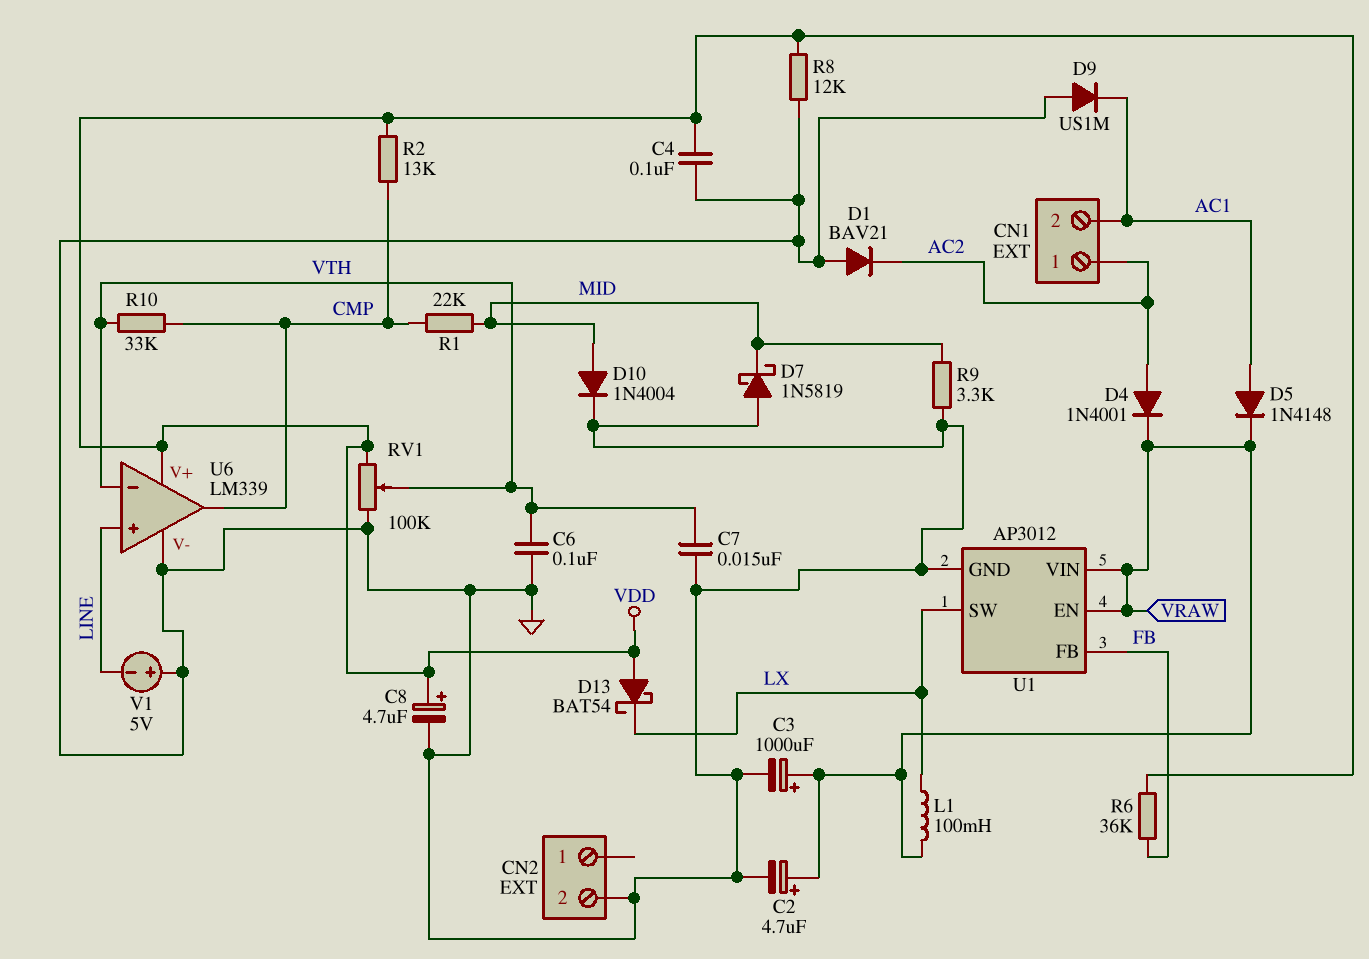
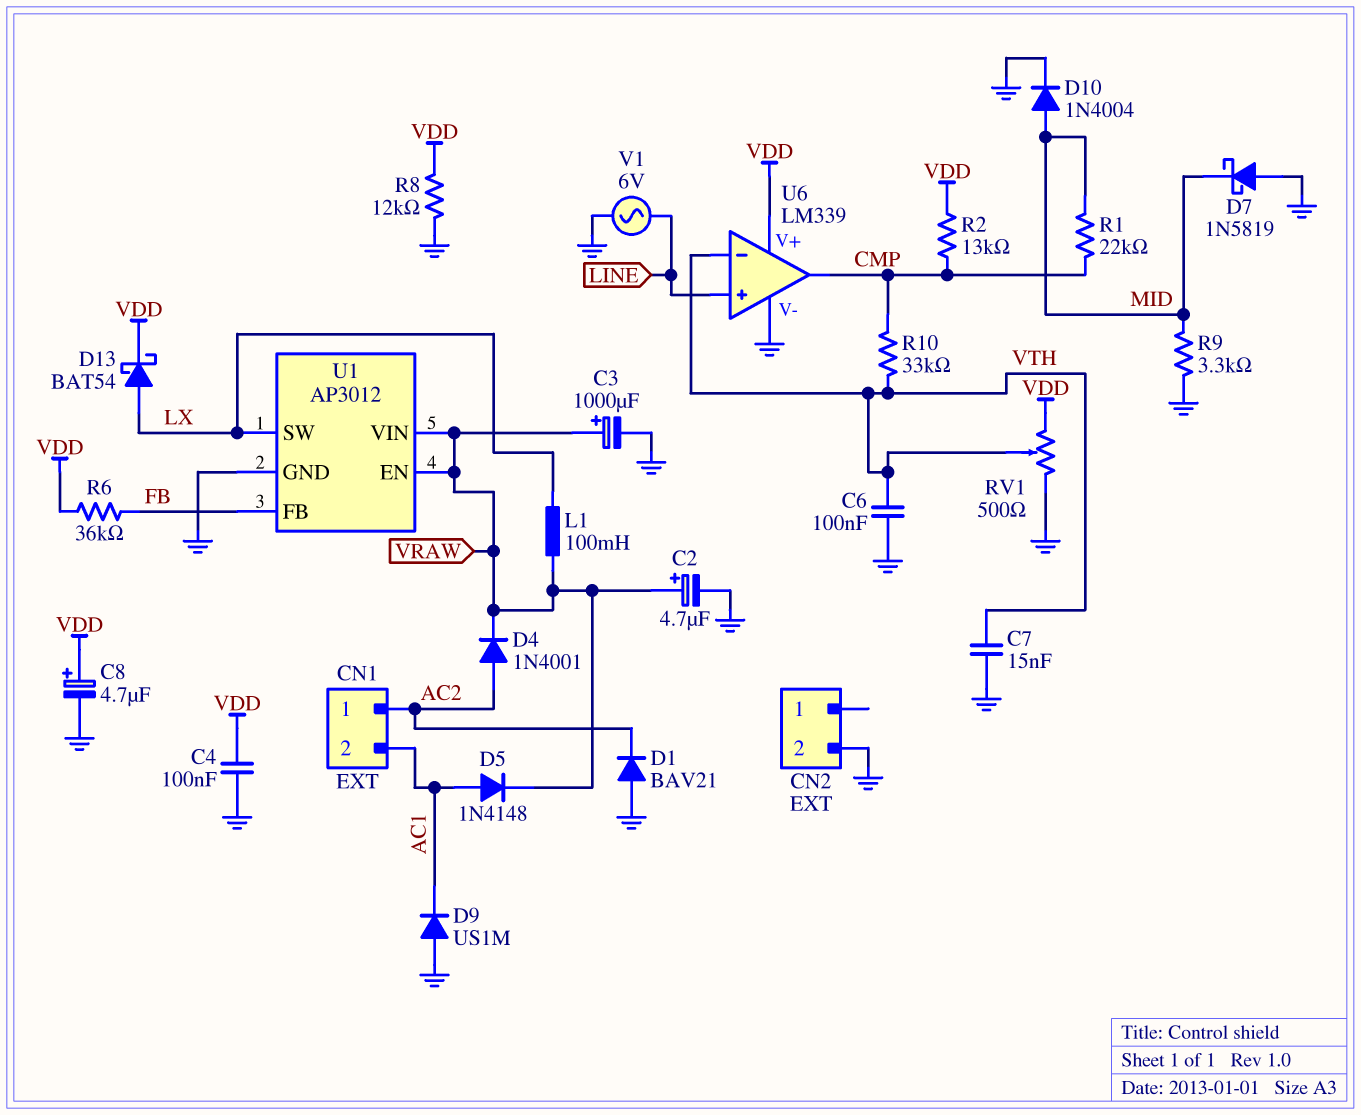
D13: schottky BAT54 (A VDD, K LX) -> schottky BAT54 (A LX, K VDD)
RV1: 100k (GND, VDD, wiper VTH) -> 500 (GND, VDD, wiper VTH)
V1: 5V (plus GND, minus LINE) -> AC 6V (GND, LINE)

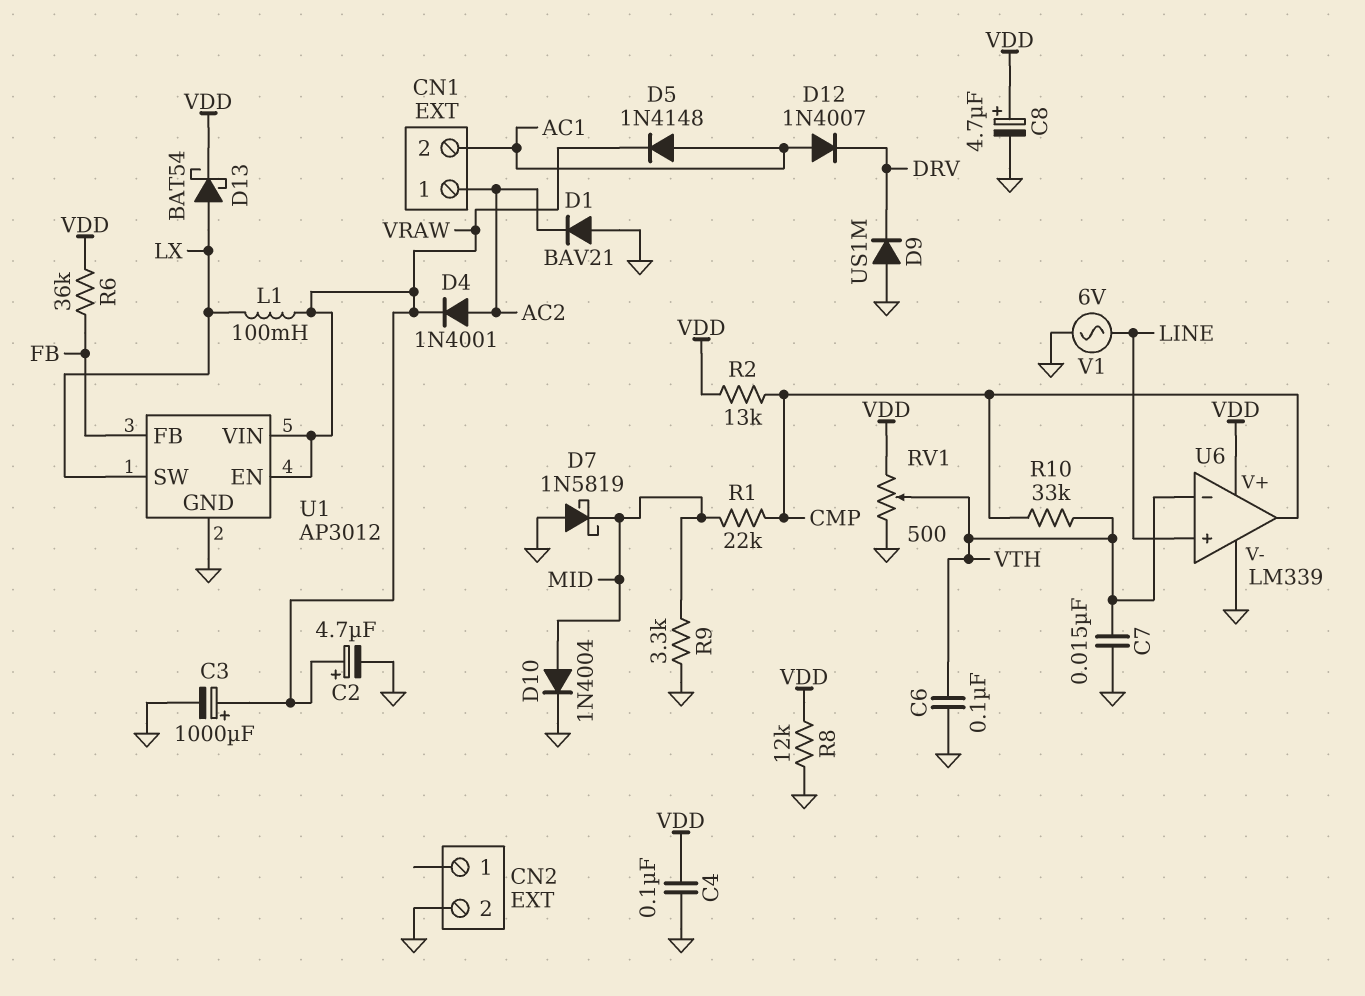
D9: diode US1M (A GND, K AC1) -> diode US1M (A GND, K DRV)
D12: none -> diode 1N4007 (A AC1, K DRV)

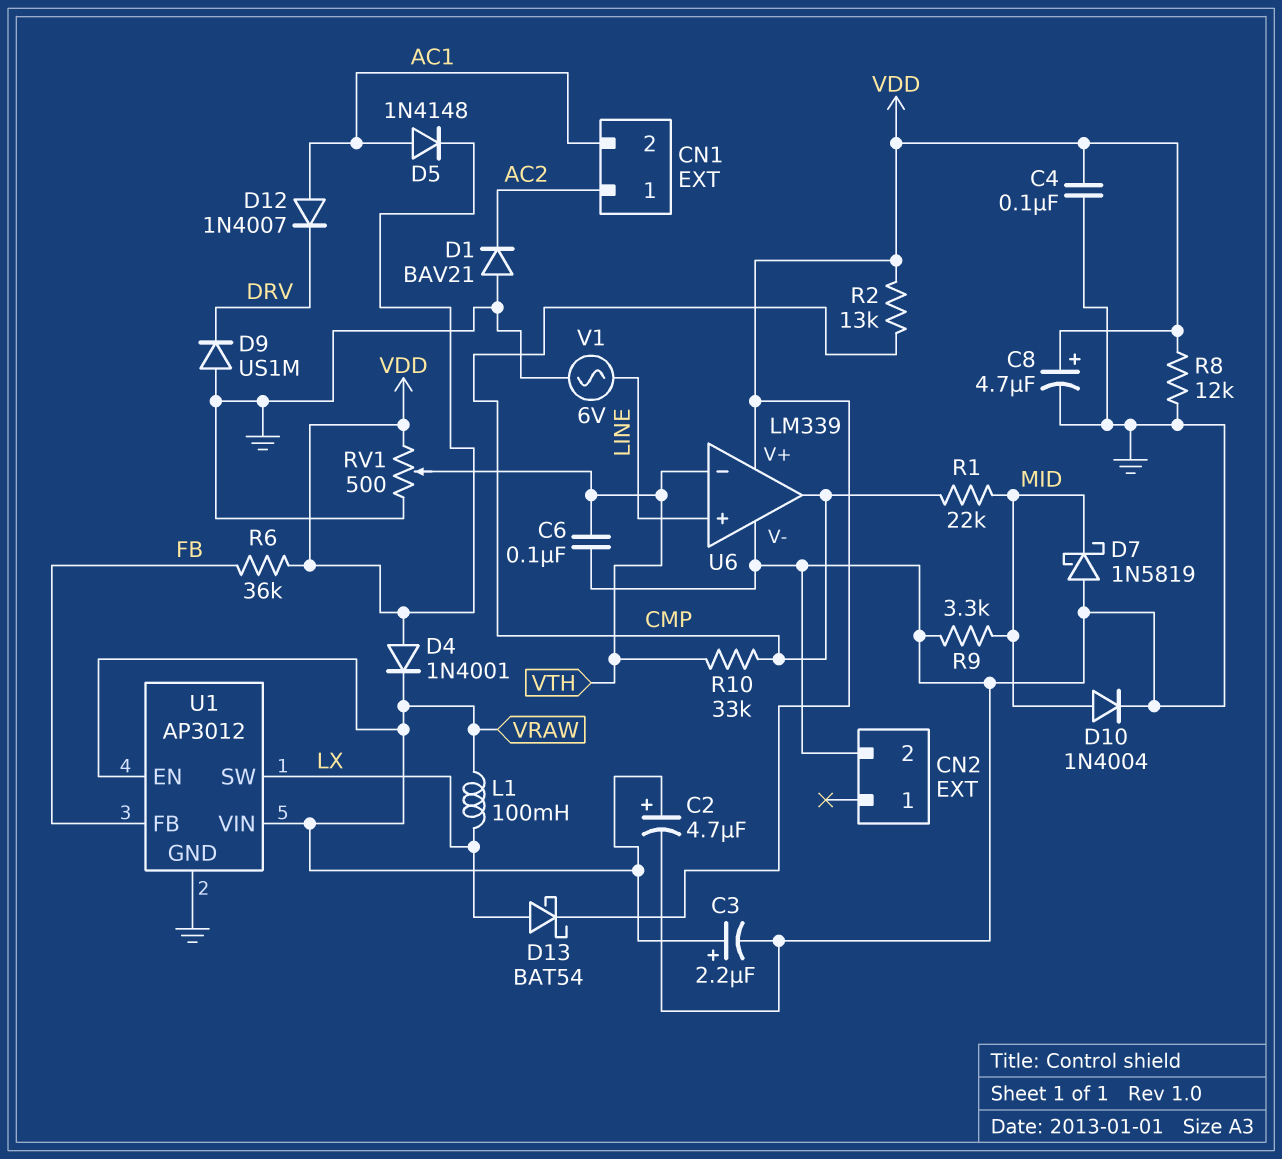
C3: 1000uF (plus VRAW, minus GND) -> 2.2uF (plus VRAW, minus GND)
C7: 15nF (GND, VTH) -> none
D4: diode 1N4001 (A AC2, K VRAW) -> diode 1N4001 (A VDD, K VRAW)
D5: diode 1N4148 (A AC1, K VRAW) -> diode 1N4148 (A AC1, K VDD)

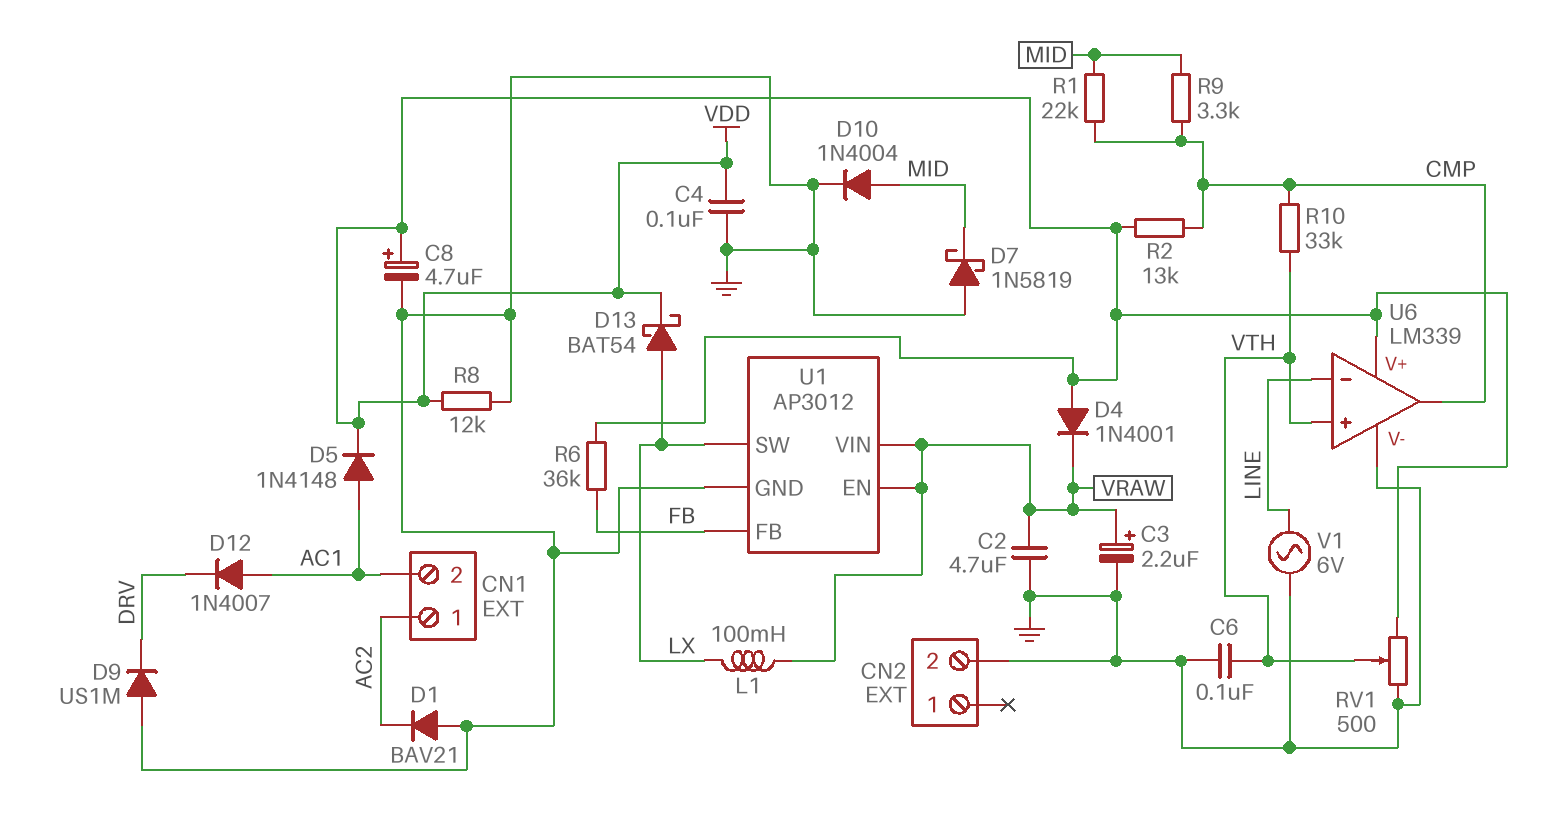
C2: 4.7uF (plus VRAW, minus GND) -> 4.7uF (GND, VRAW)
R9: 3.3k (GND, MID) -> 3.3k (CMP, MID)
U6 pin in+: LINE -> VTH
U6 pin in-: VTH -> LINE

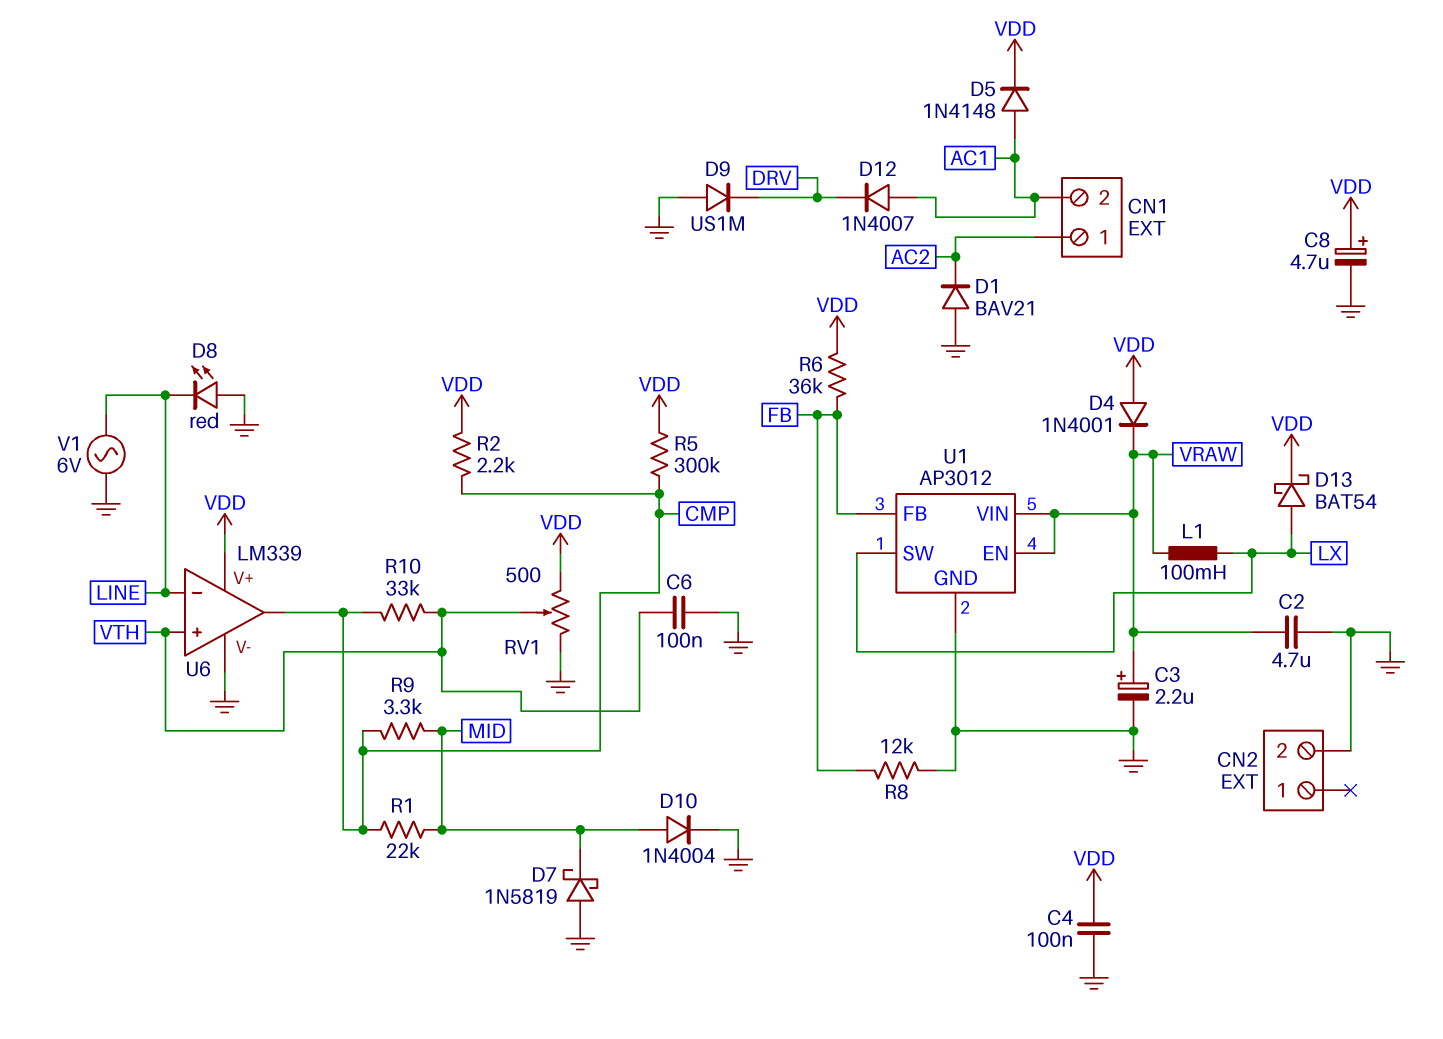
D8: none -> LED red (A GND, K LINE)
R2: 13k (CMP, VDD) -> 2.2k (CMP, VDD)
R5: none -> 300k (CMP, VDD)
R8: 12k (GND, VDD) -> 12k (FB, GND)

